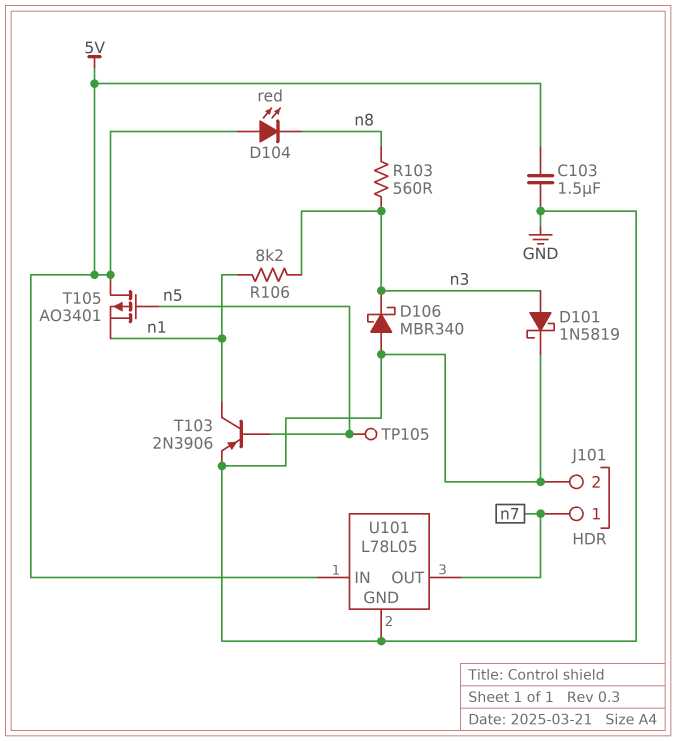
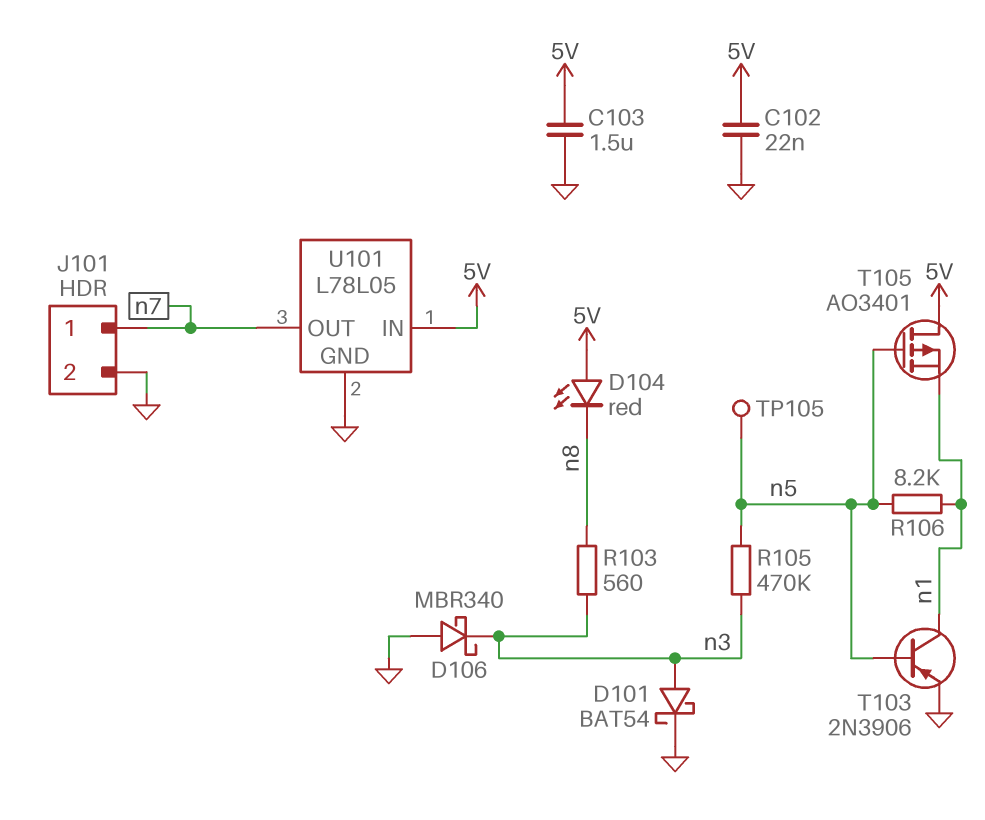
C102: none -> 22nF (5V, GND)
D101: schottky 1N5819 (A n3, K GND) -> schottky BAT54 (A n3, K GND)
R105: none -> 470k (n3, n5)
R106: 8.2k (n1, n3) -> 8.2k (n1, n5)

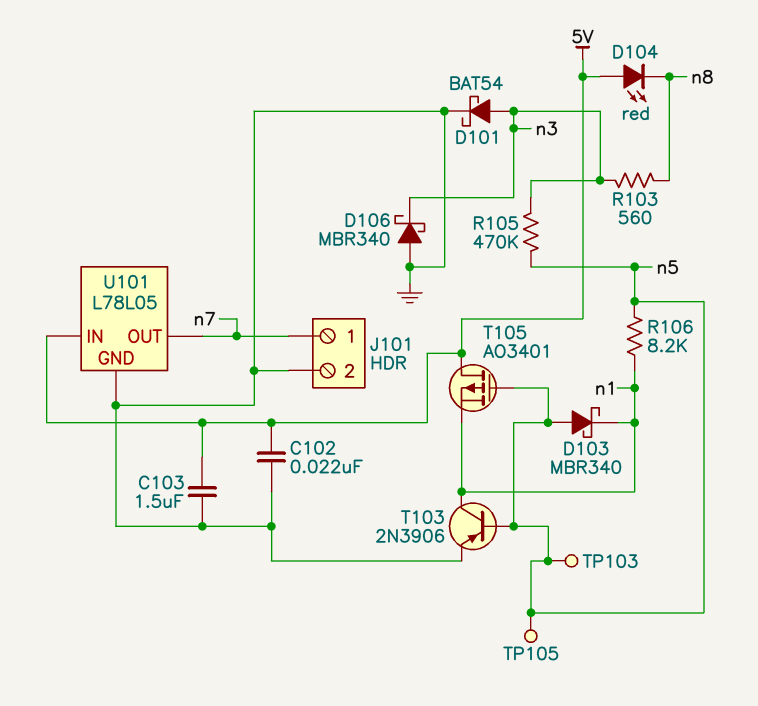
D103: none -> schottky MBR340 (A n5, K n1)
TP103: none -> test point (n5)

